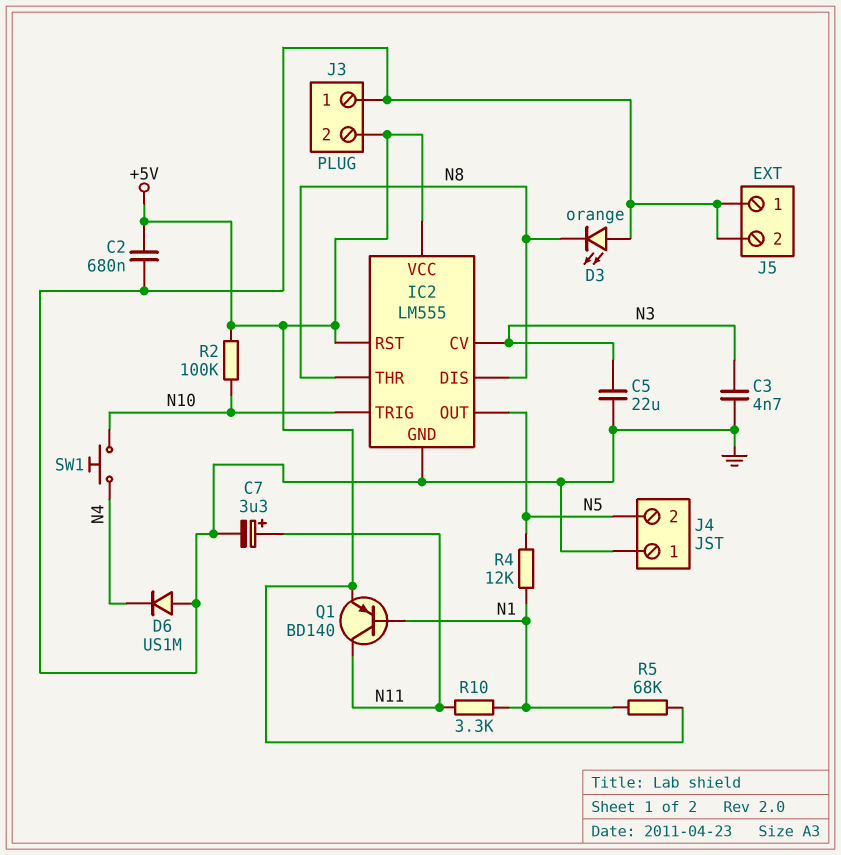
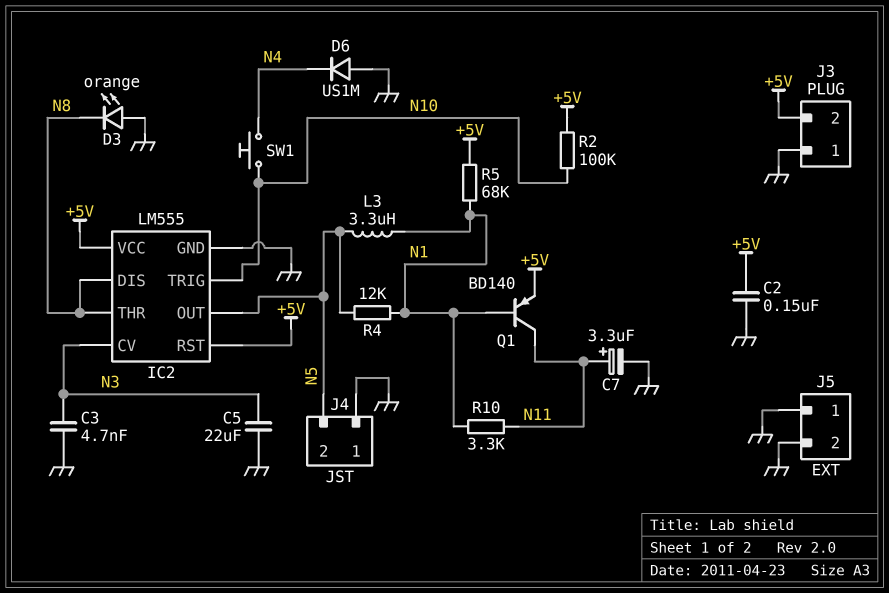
C2: 680nF (+5V, GND) -> 150nF (+5V, GND)
L3: none -> 3.3uH (N1, N5)

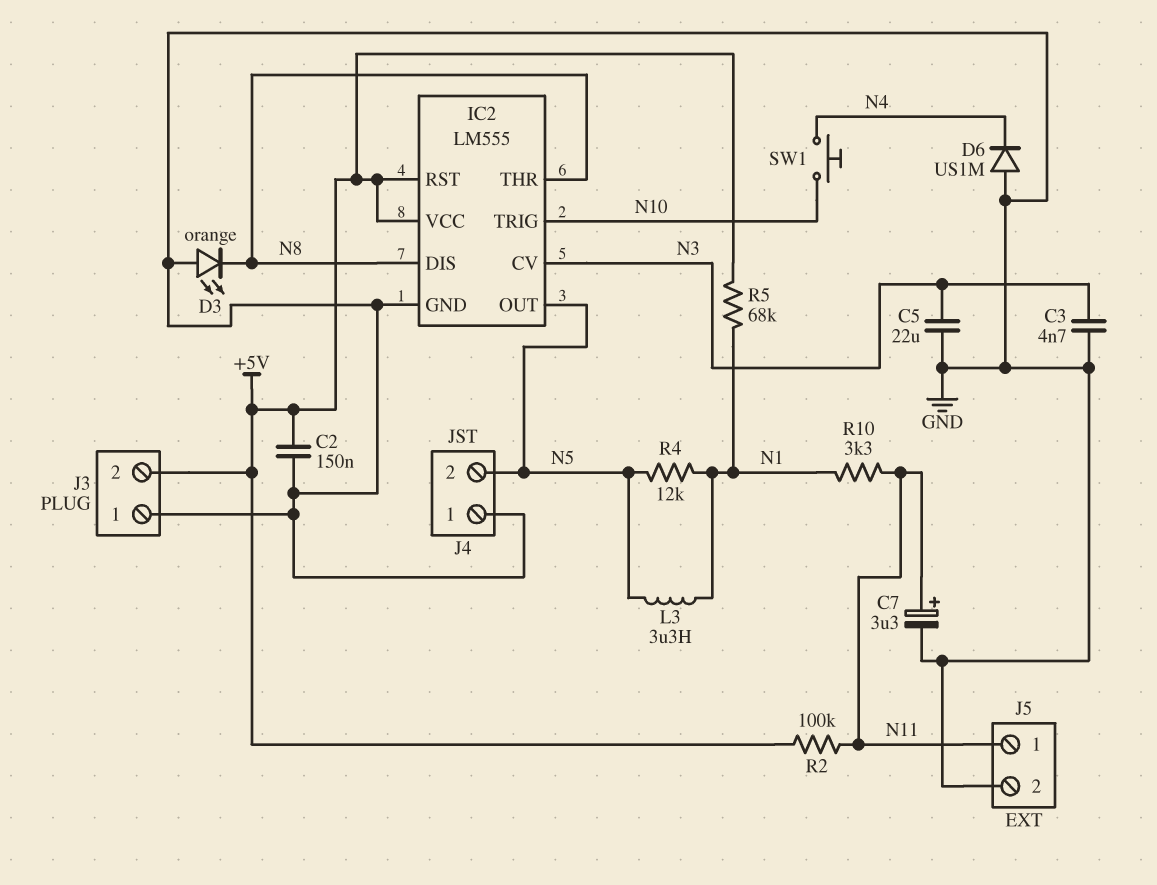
J5 pin 1: GND -> N11
Q1: PNP BD140 (B N1, C N11, E +5V) -> none
R2: 100k (+5V, N10) -> 100k (+5V, N11)

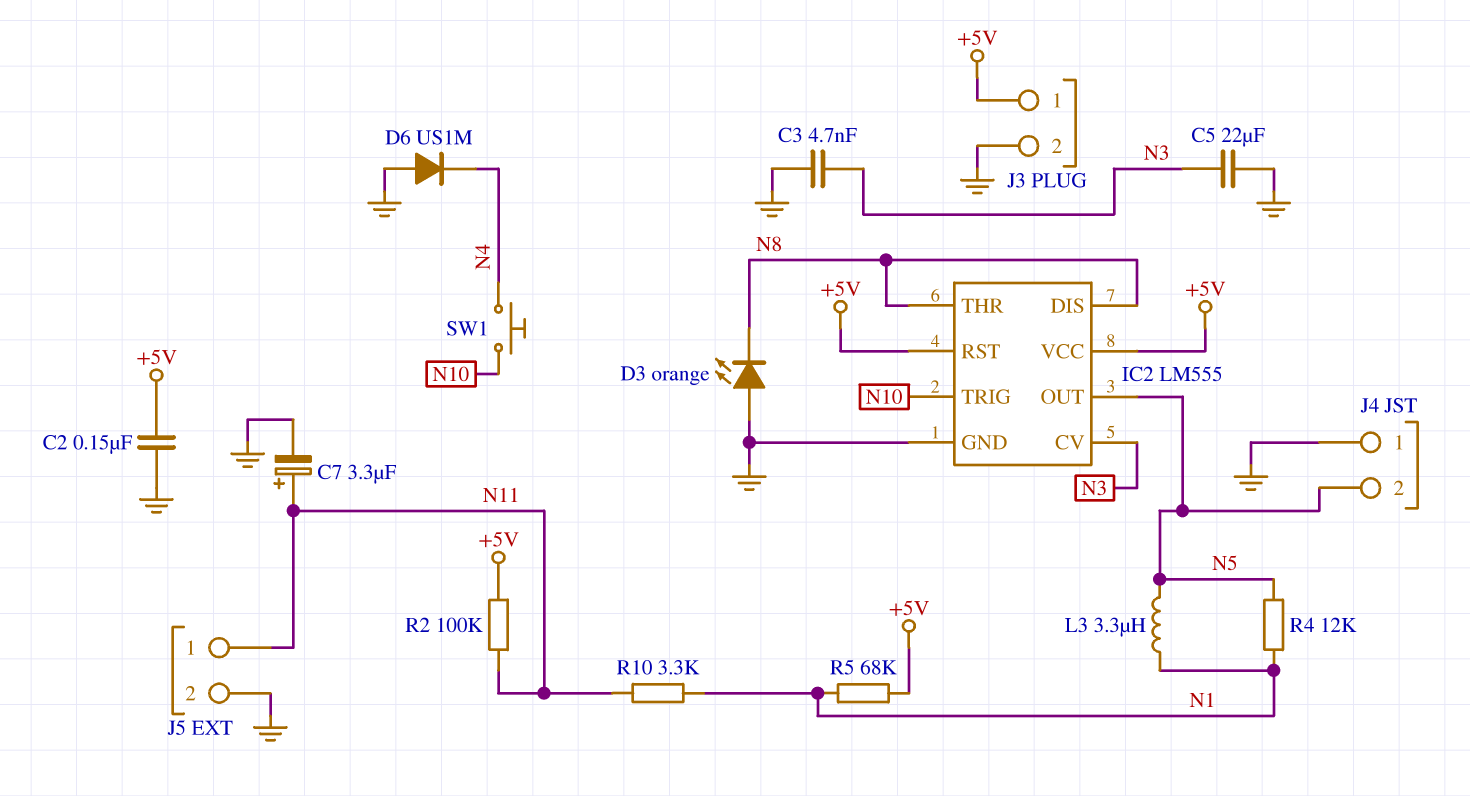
J3 pin 1: GND -> +5V
J3 pin 2: +5V -> GND

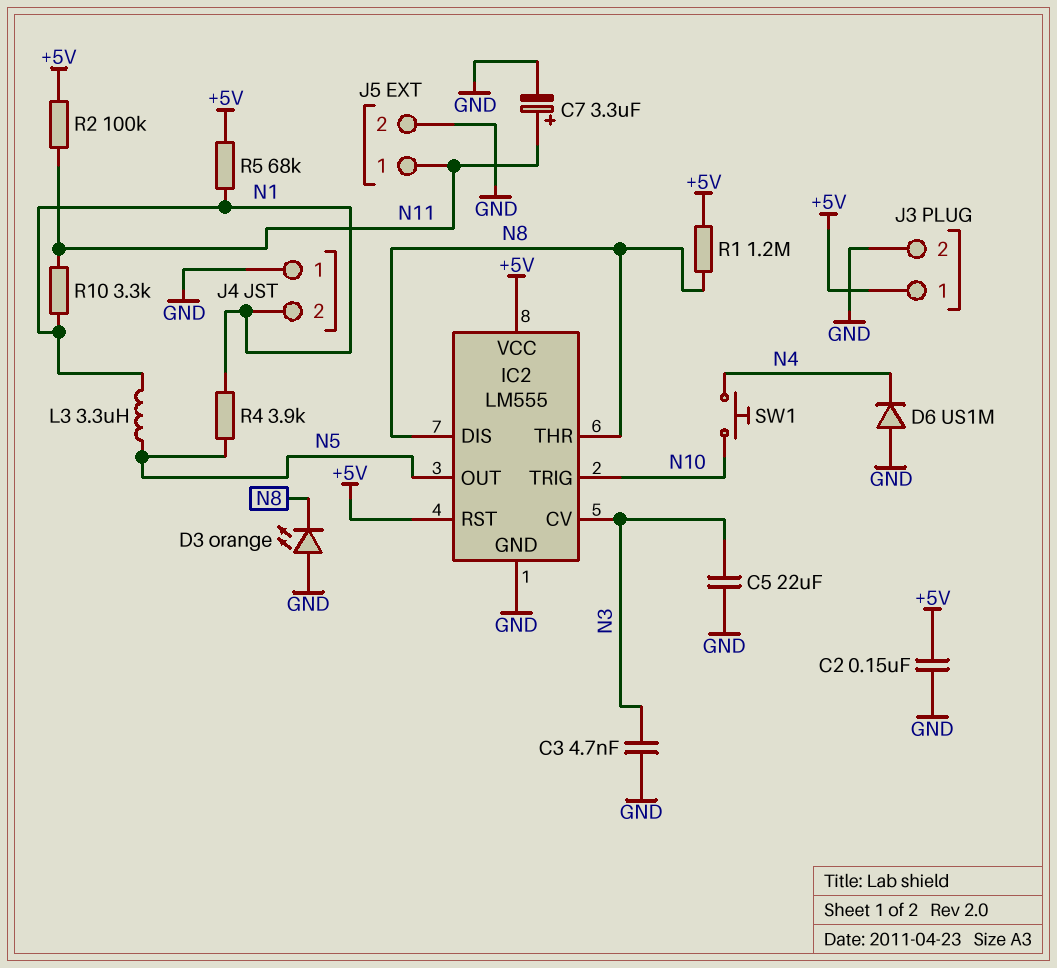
J4 pin 2: N5 -> N1
R1: none -> 1.2M (+5V, N8)
R4: 12k (N1, N5) -> 3.9k (N1, N5)

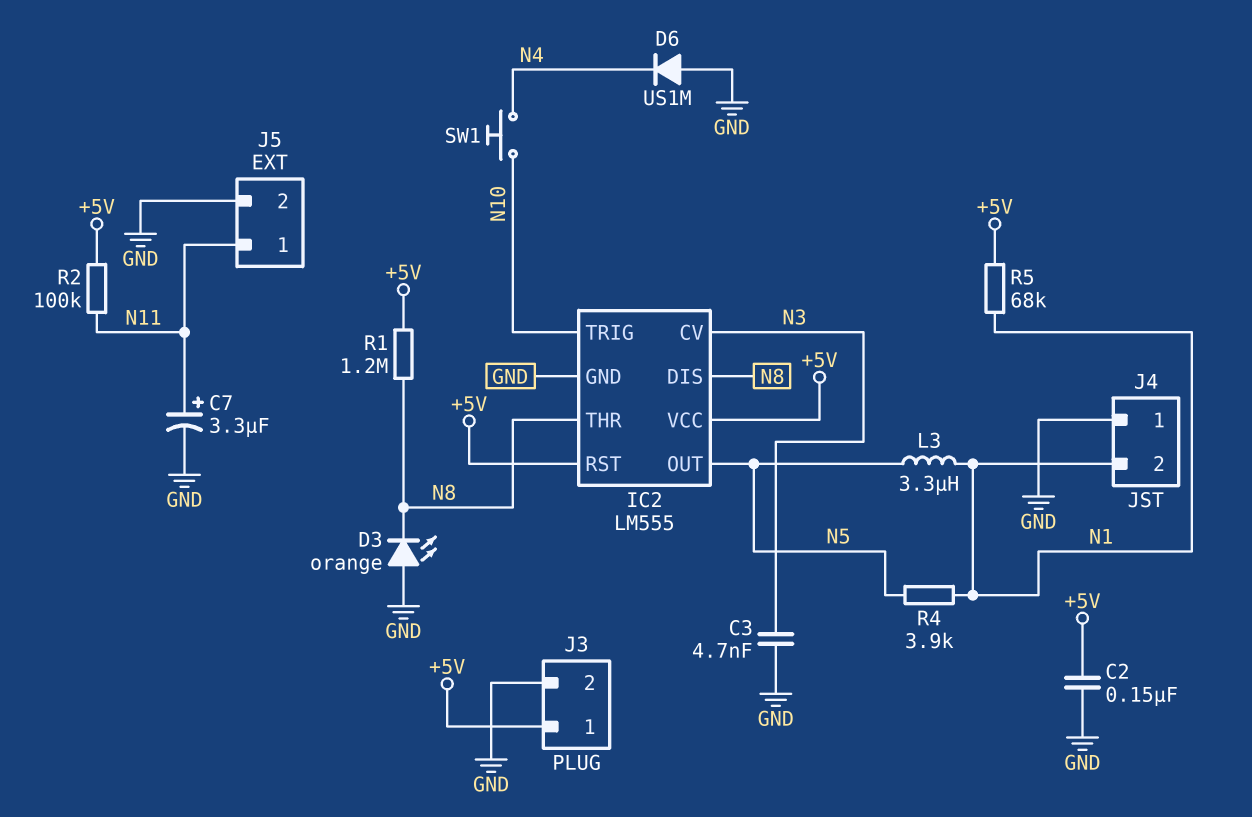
C5: 22uF (GND, N3) -> none
R10: 3.3k (N1, N11) -> none

